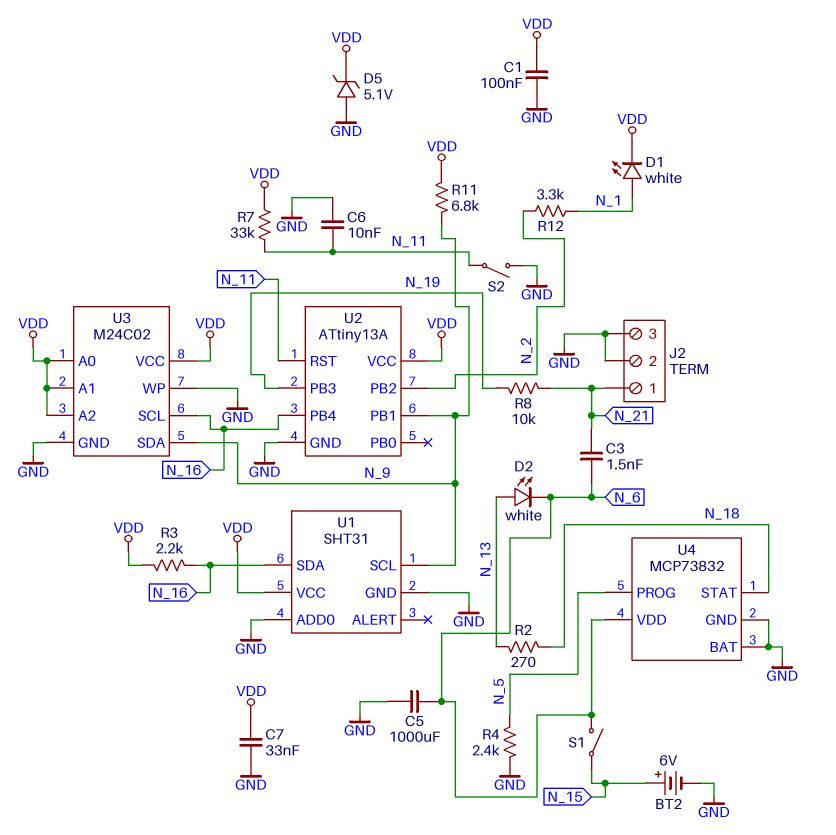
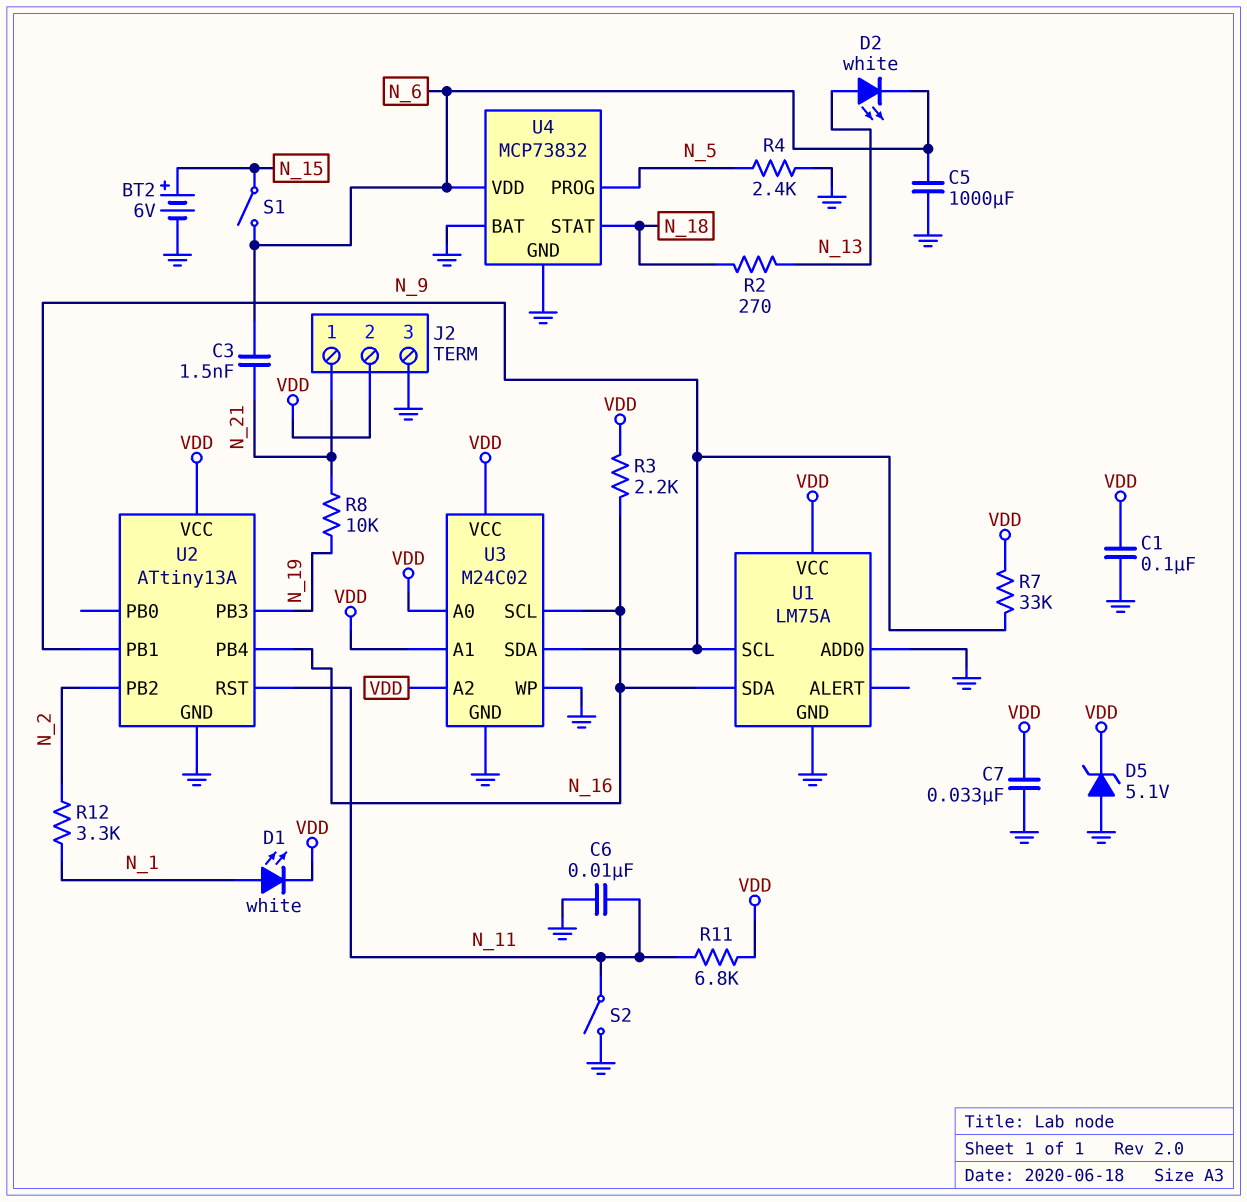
J2 pin 2: GND -> VDD
R7: 33k (N_11, VDD) -> 33k (N_9, VDD)
R11: 6.8k (N_9, VDD) -> 6.8k (N_11, VDD)
U1: SHT31 -> LM75A

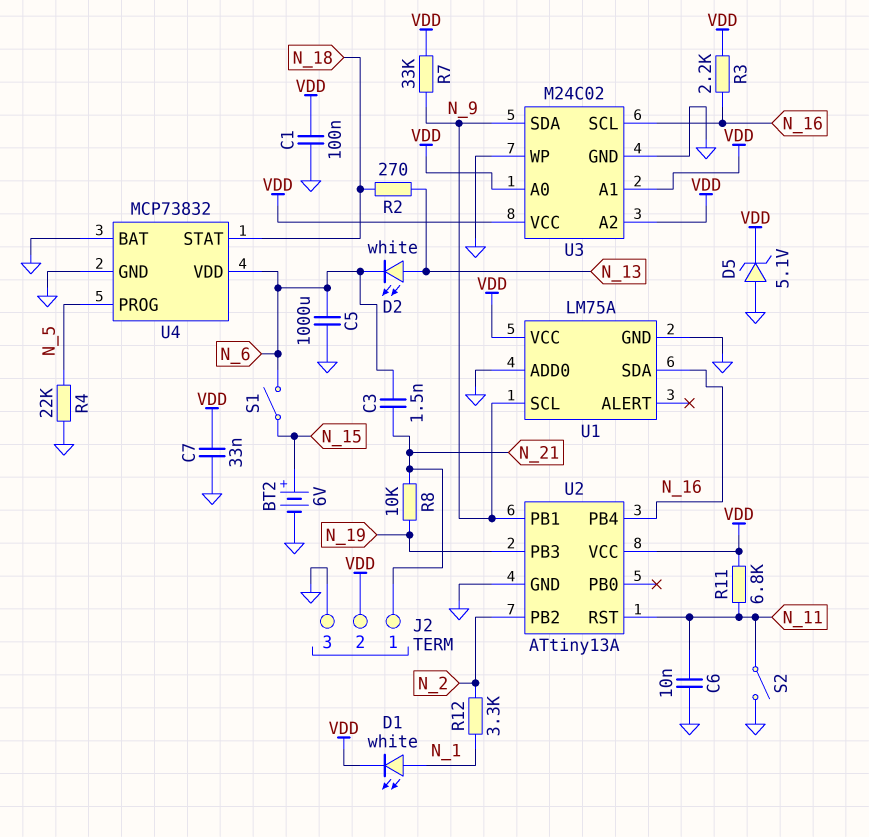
R4: 2.4k (GND, N_5) -> 22k (GND, N_5)

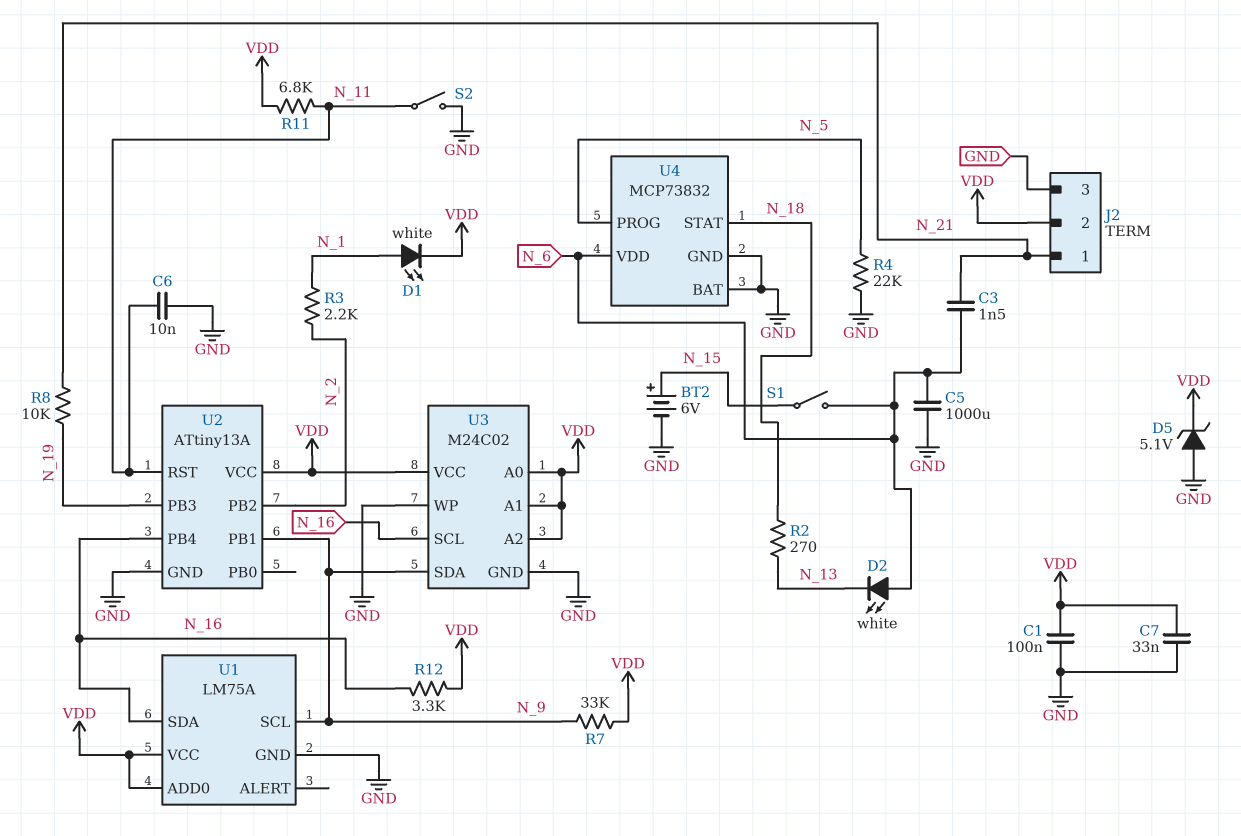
D2: LED white (A N_13, K N_6) -> LED white (A N_6, K N_13)
R3: 2.2k (N_16, VDD) -> 2.2k (N_1, N_2)
R12: 3.3k (N_1, N_2) -> 3.3k (N_16, VDD)
U1 pin ADD0: GND -> VDD

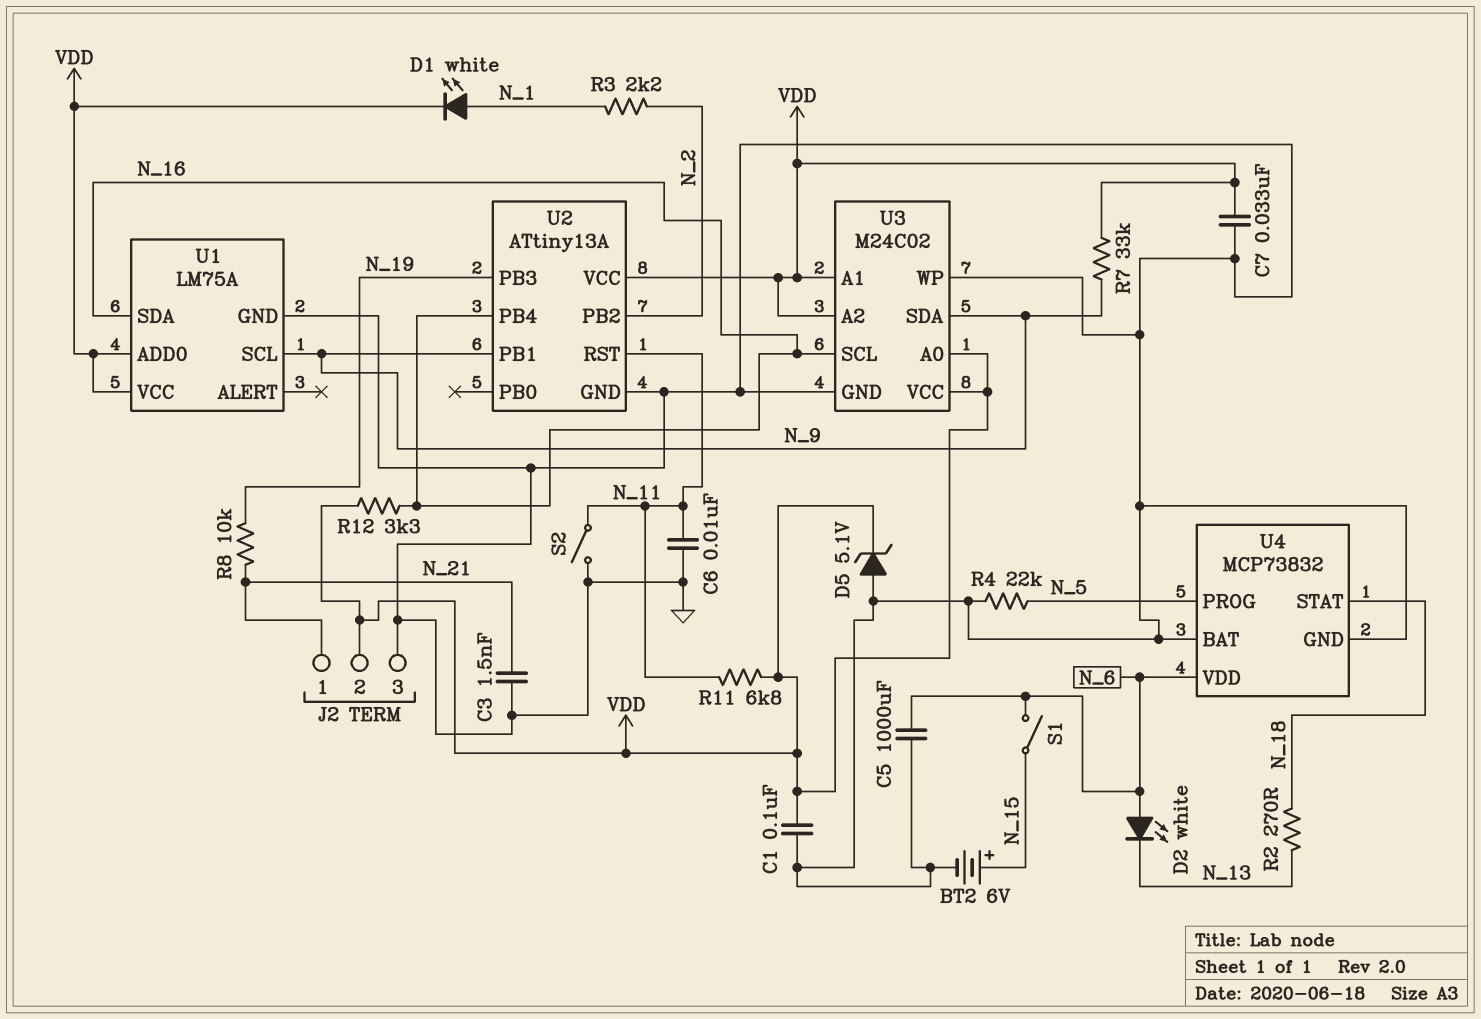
C3: 1.5nF (N_6, N_21) -> 1.5nF (GND, N_21)

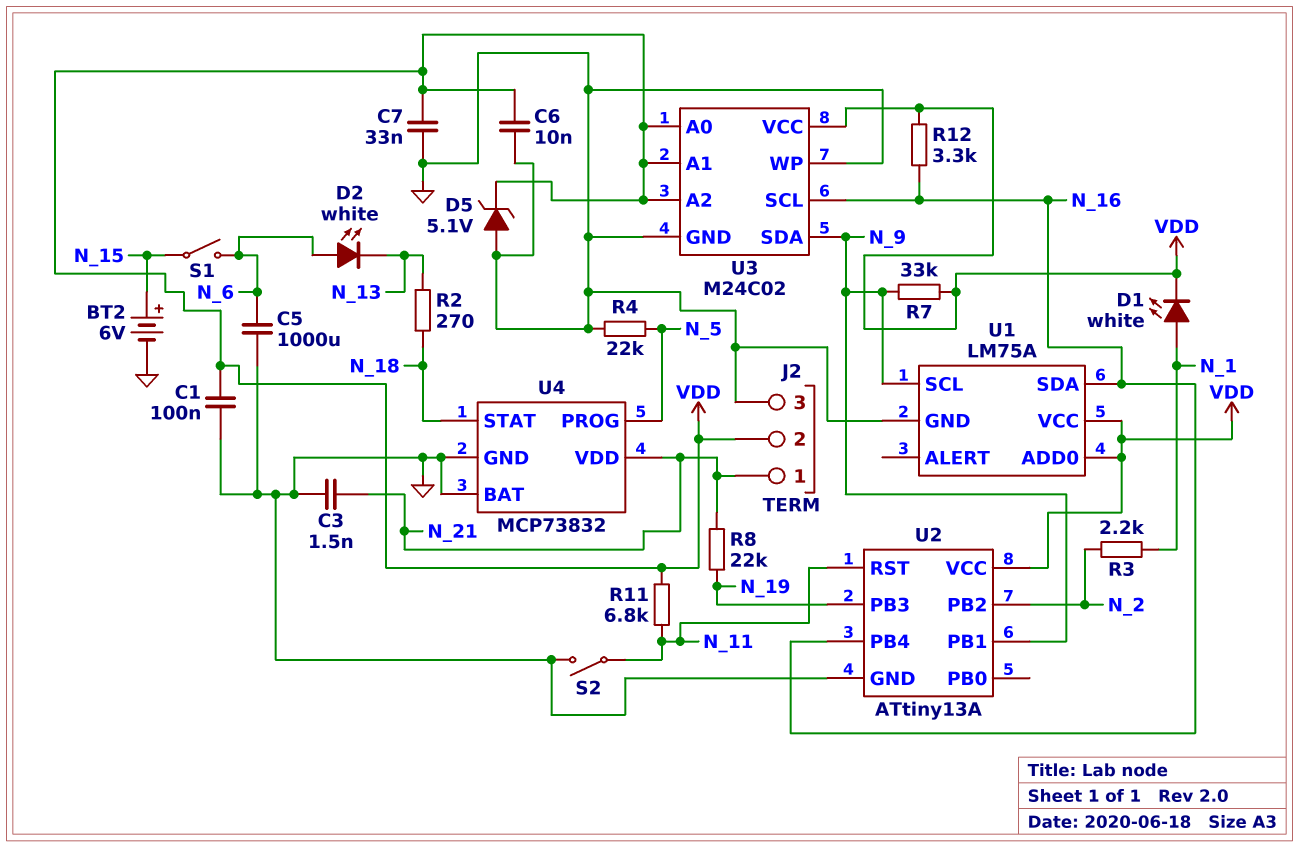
C6: 10nF (GND, N_11) -> 10nF (GND, VDD)
R8: 10k (N_19, N_21) -> 22k (N_19, N_21)
U4 pin VDD: N_6 -> N_21

